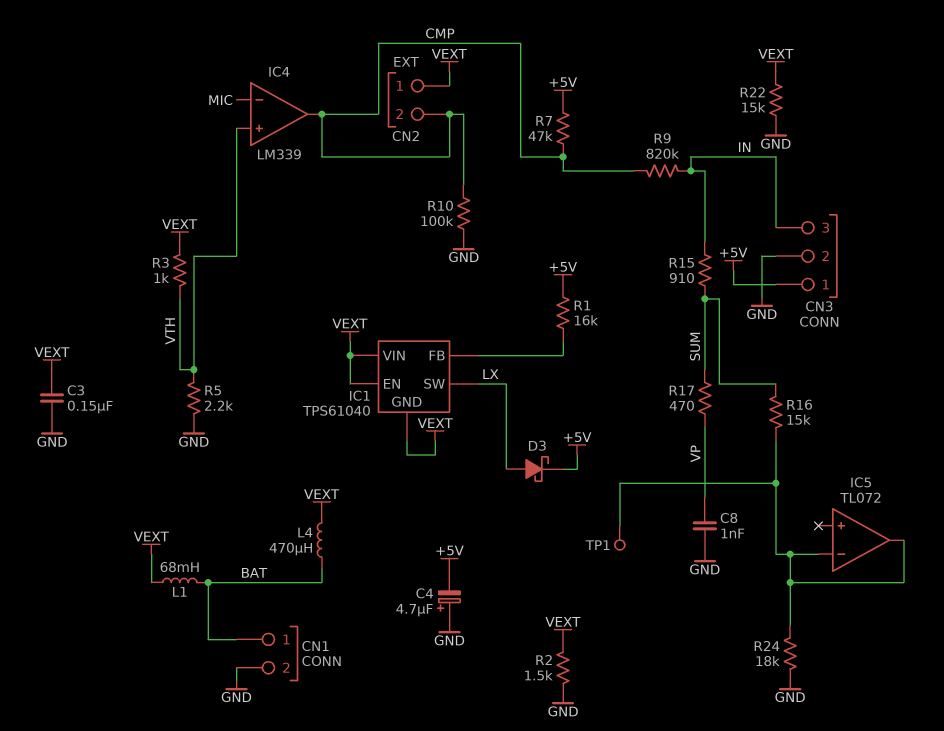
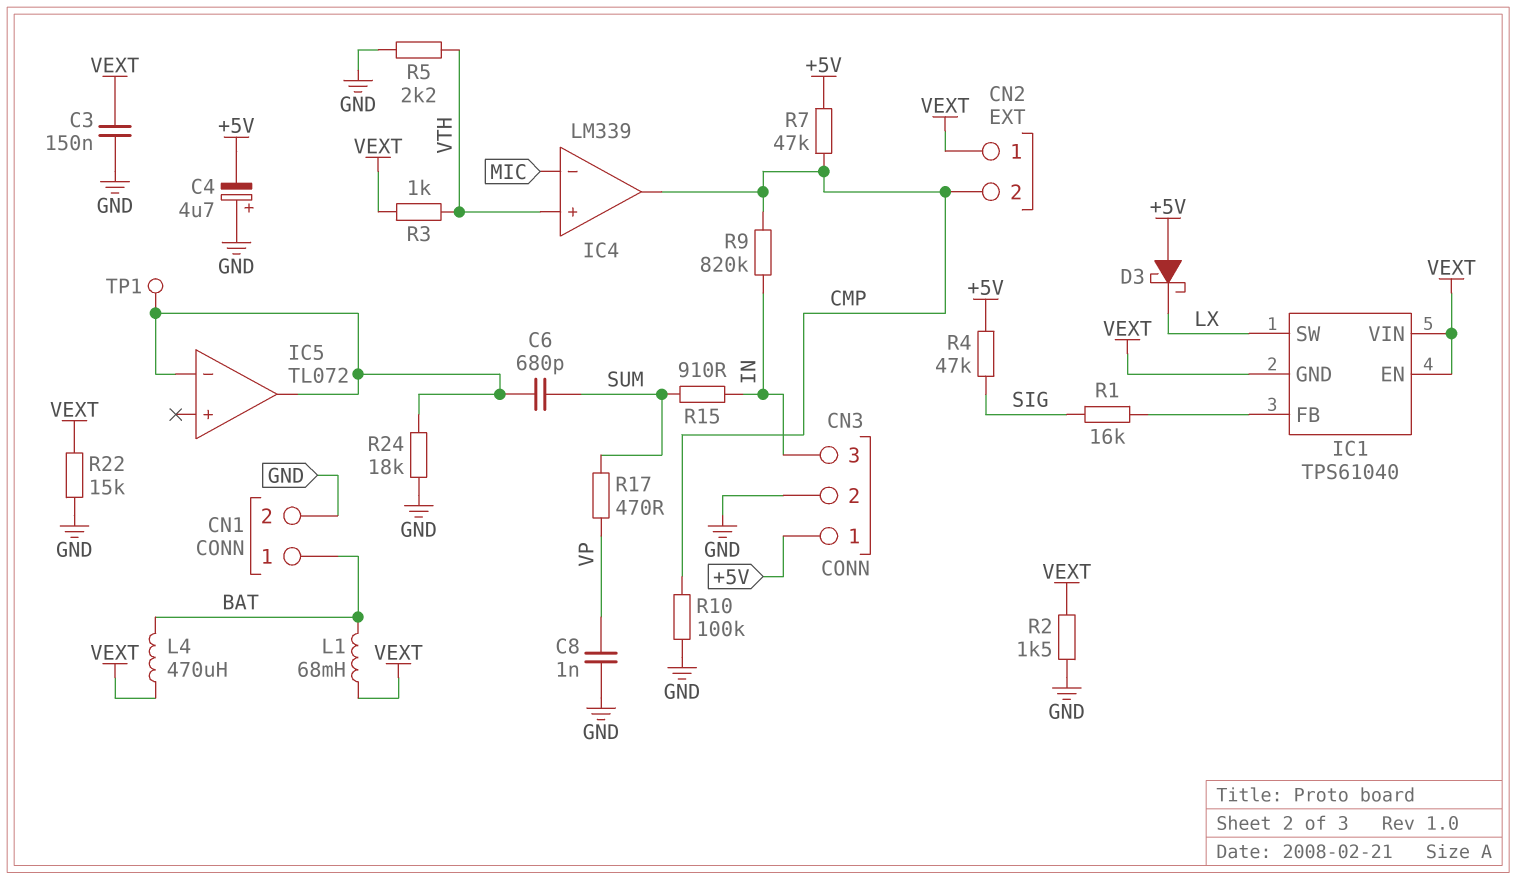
C6: none -> 680pF (IC5/in-, SUM)
D3: schottky (A LX, K +5V) -> schottky (A +5V, K LX)
R1: 16k (+5V, IC1/FB) -> 16k (IC1/FB, SIG)
R4: none -> 47k (+5V, SIG)
R16: 15k (IC5/in-, SUM) -> none

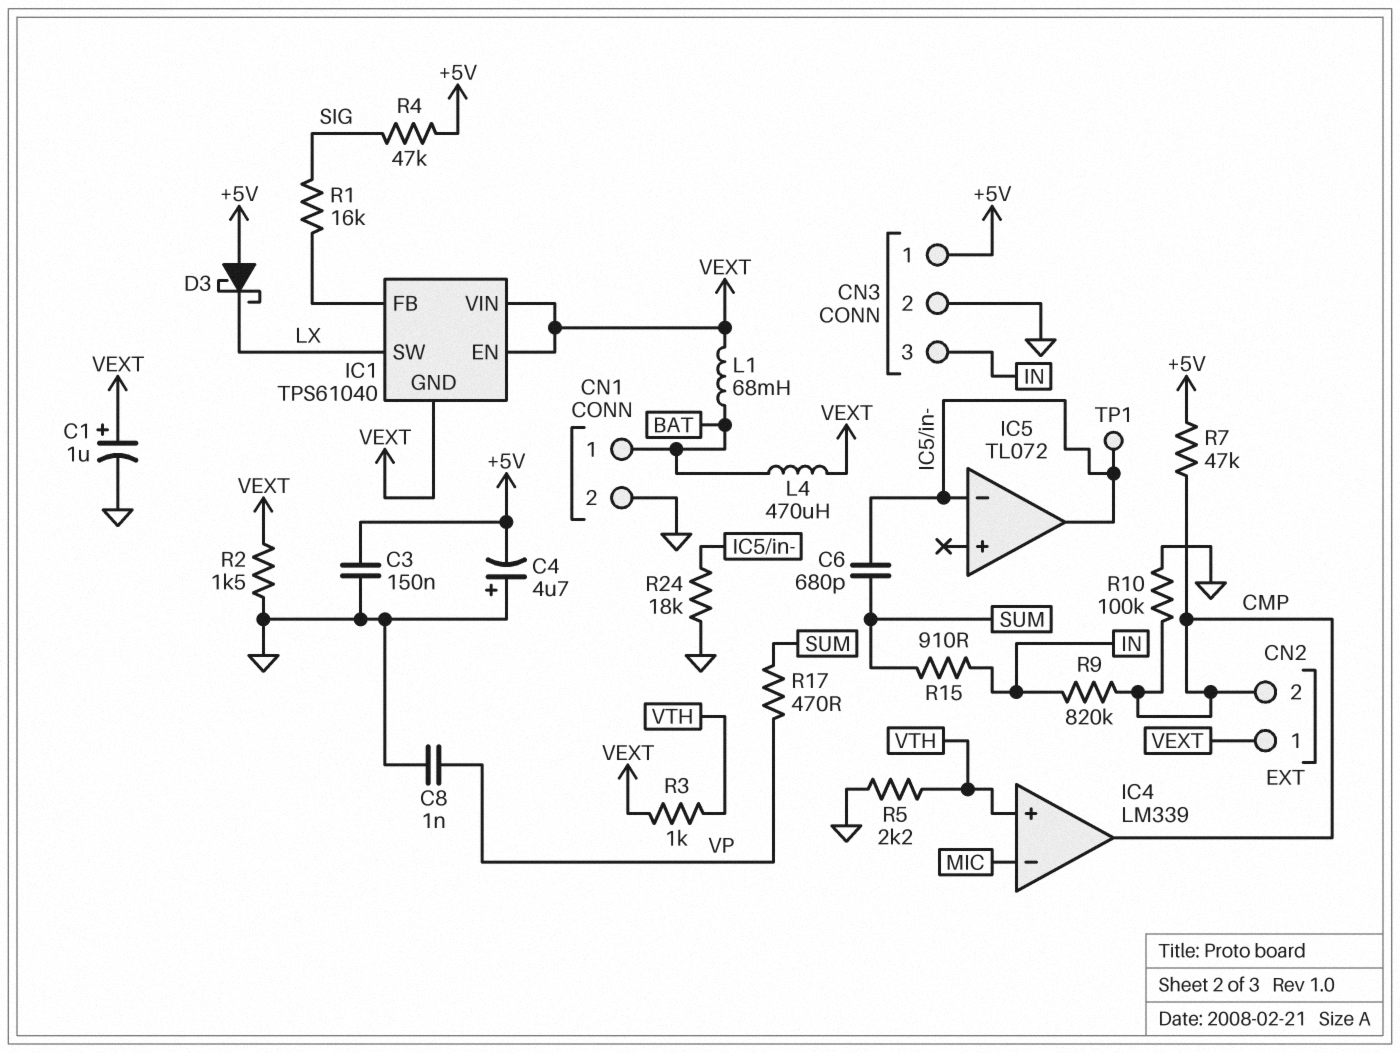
C1: none -> 1uF (plus VEXT, minus GND)
C3: 150nF (GND, VEXT) -> 150nF (+5V, GND)
R22: 15k (GND, VEXT) -> none

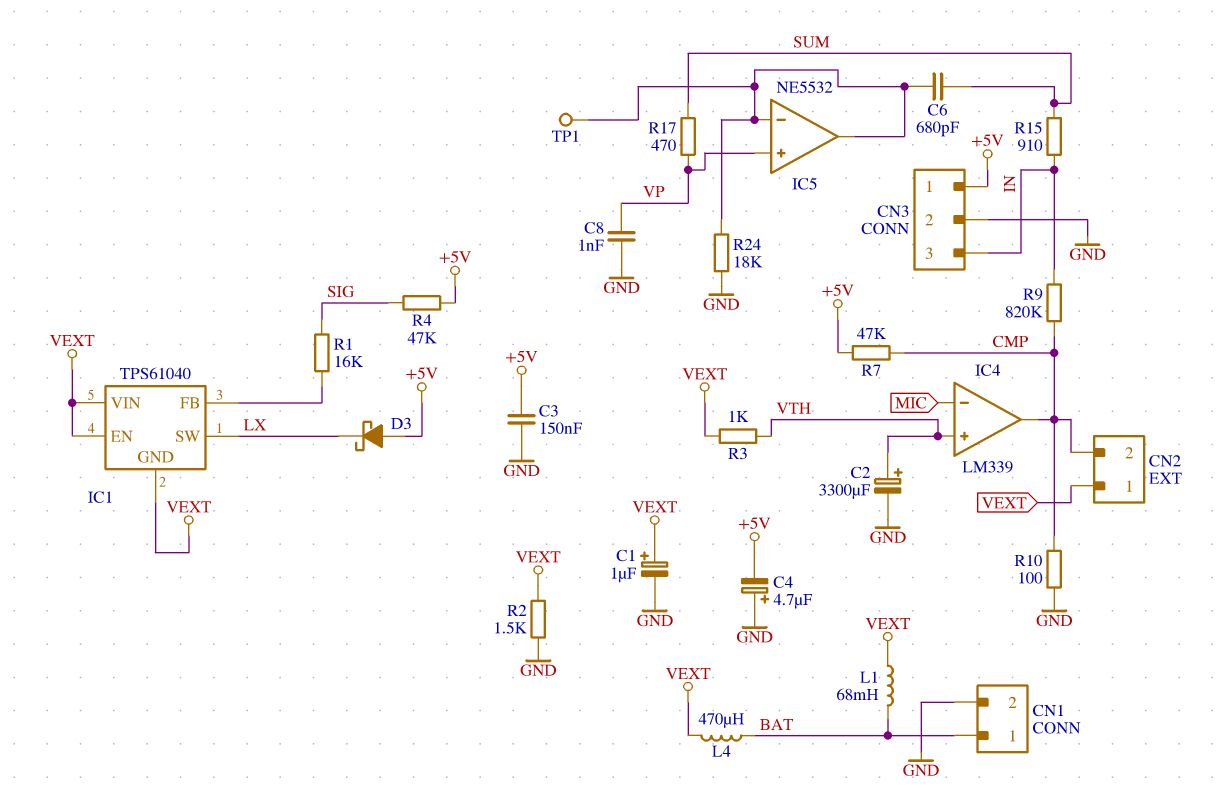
C2: none -> 3300uF (plus VTH, minus GND)
IC5: TL072 -> NE5532
IC5 pin in+: none -> VP
R5: 2.2k (GND, VTH) -> none
R10: 100k (CMP, GND) -> 100 (CMP, GND)

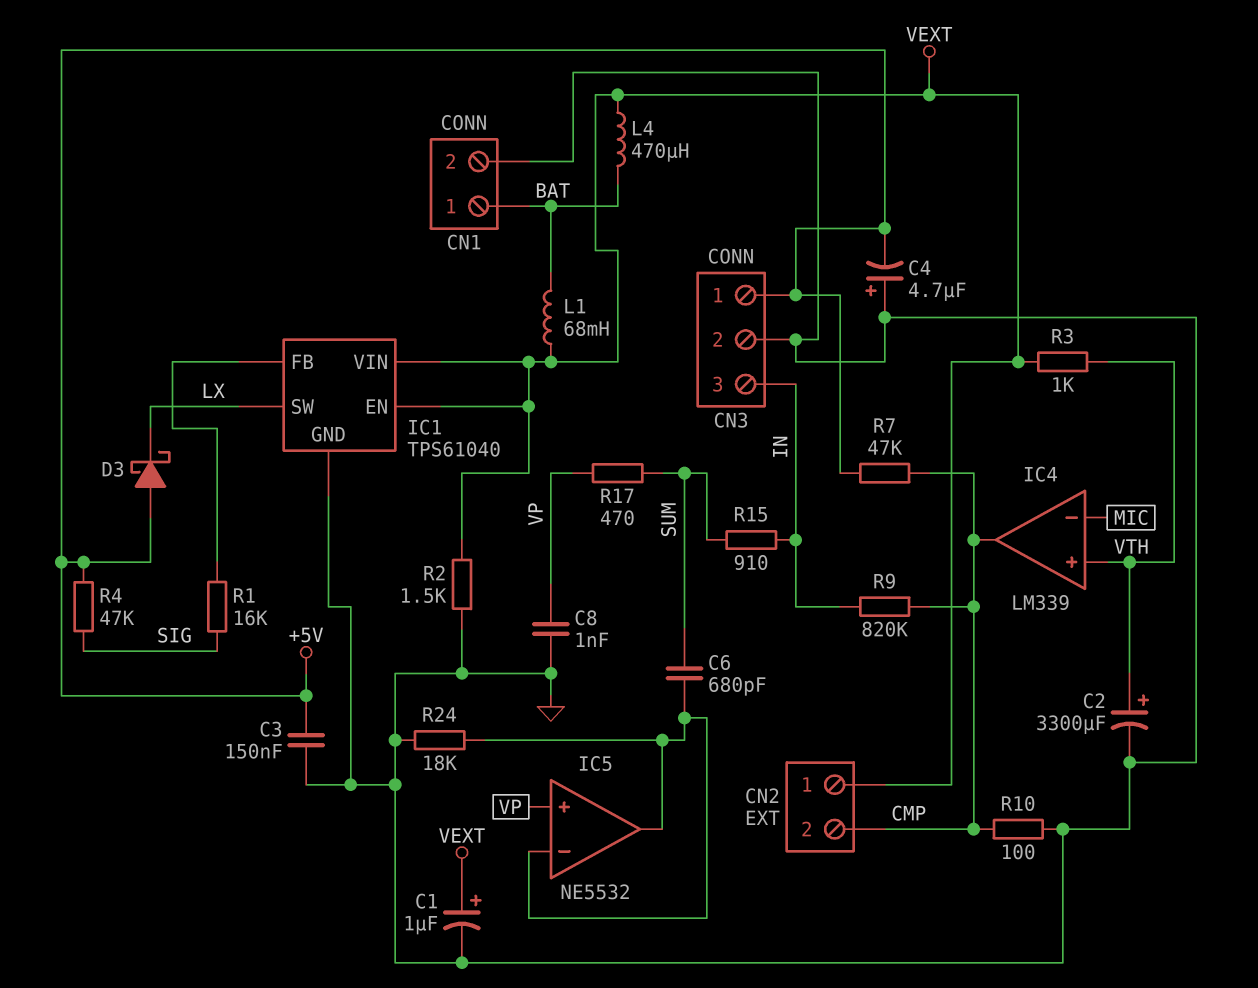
IC1 pin GND: VEXT -> GND
TP1: test point (IC5/in-) -> none

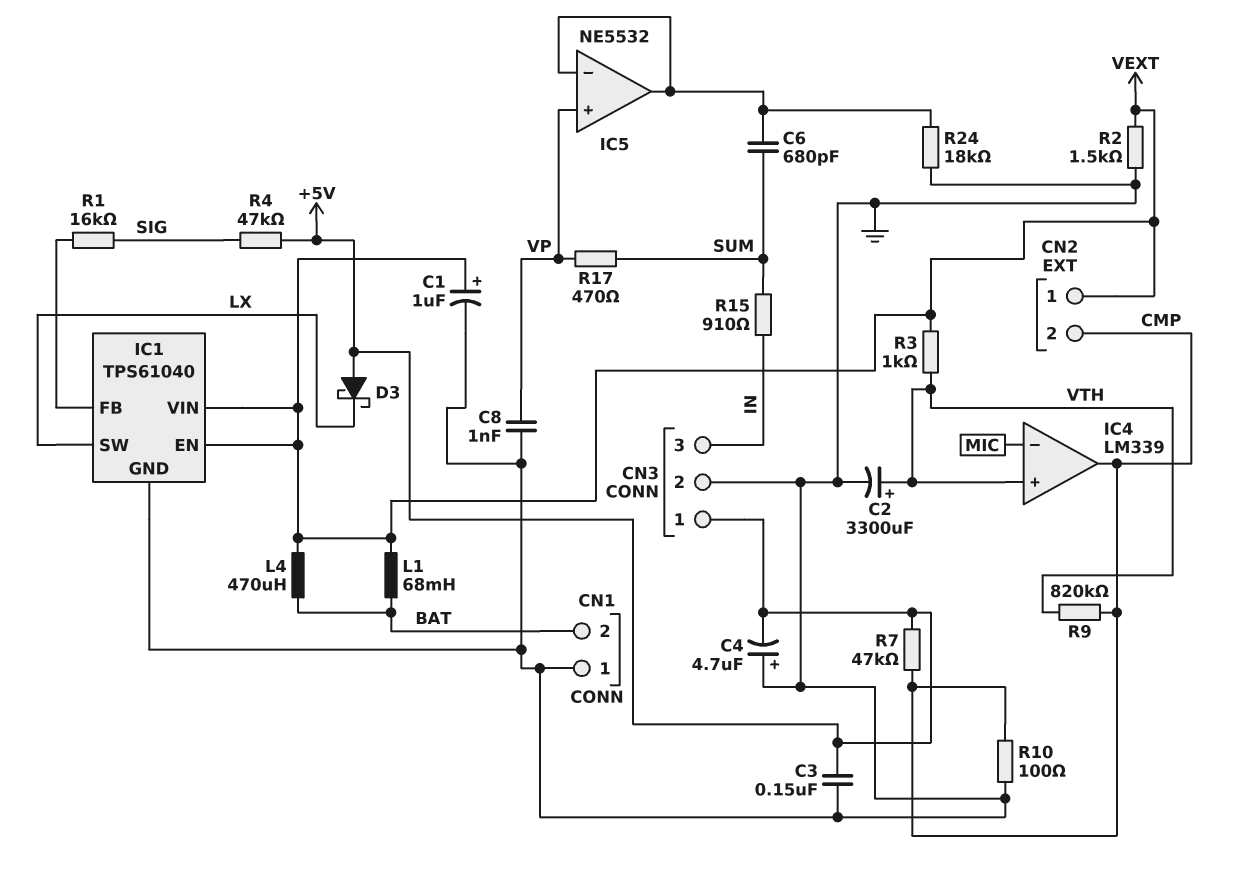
CN1 pin 1: BAT -> GND
CN1 pin 2: GND -> BAT
R9: 820k (CMP, IN) -> 820k (CMP, VTH)

